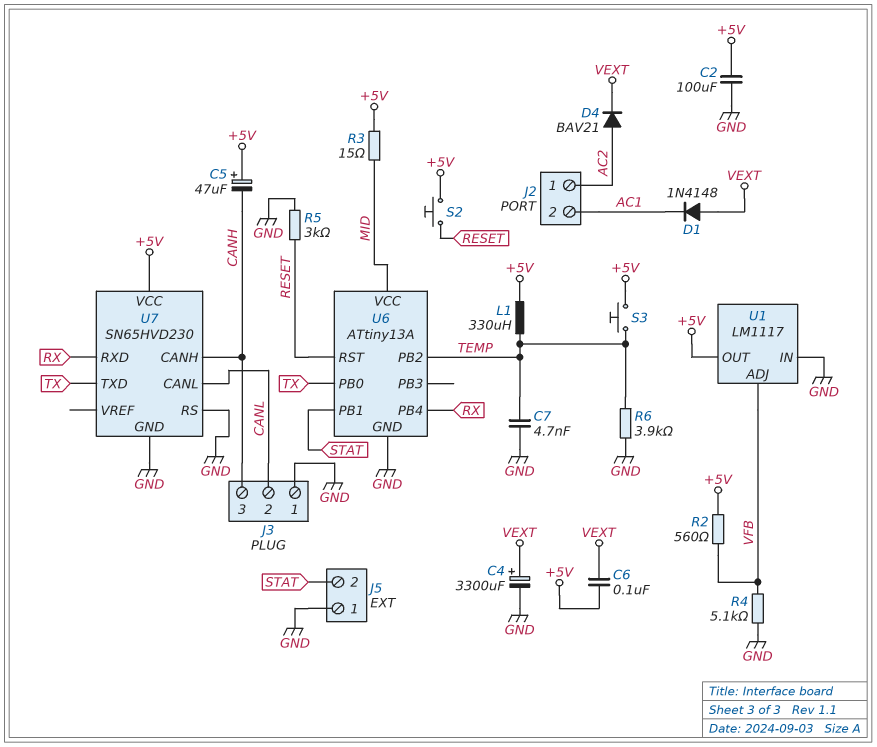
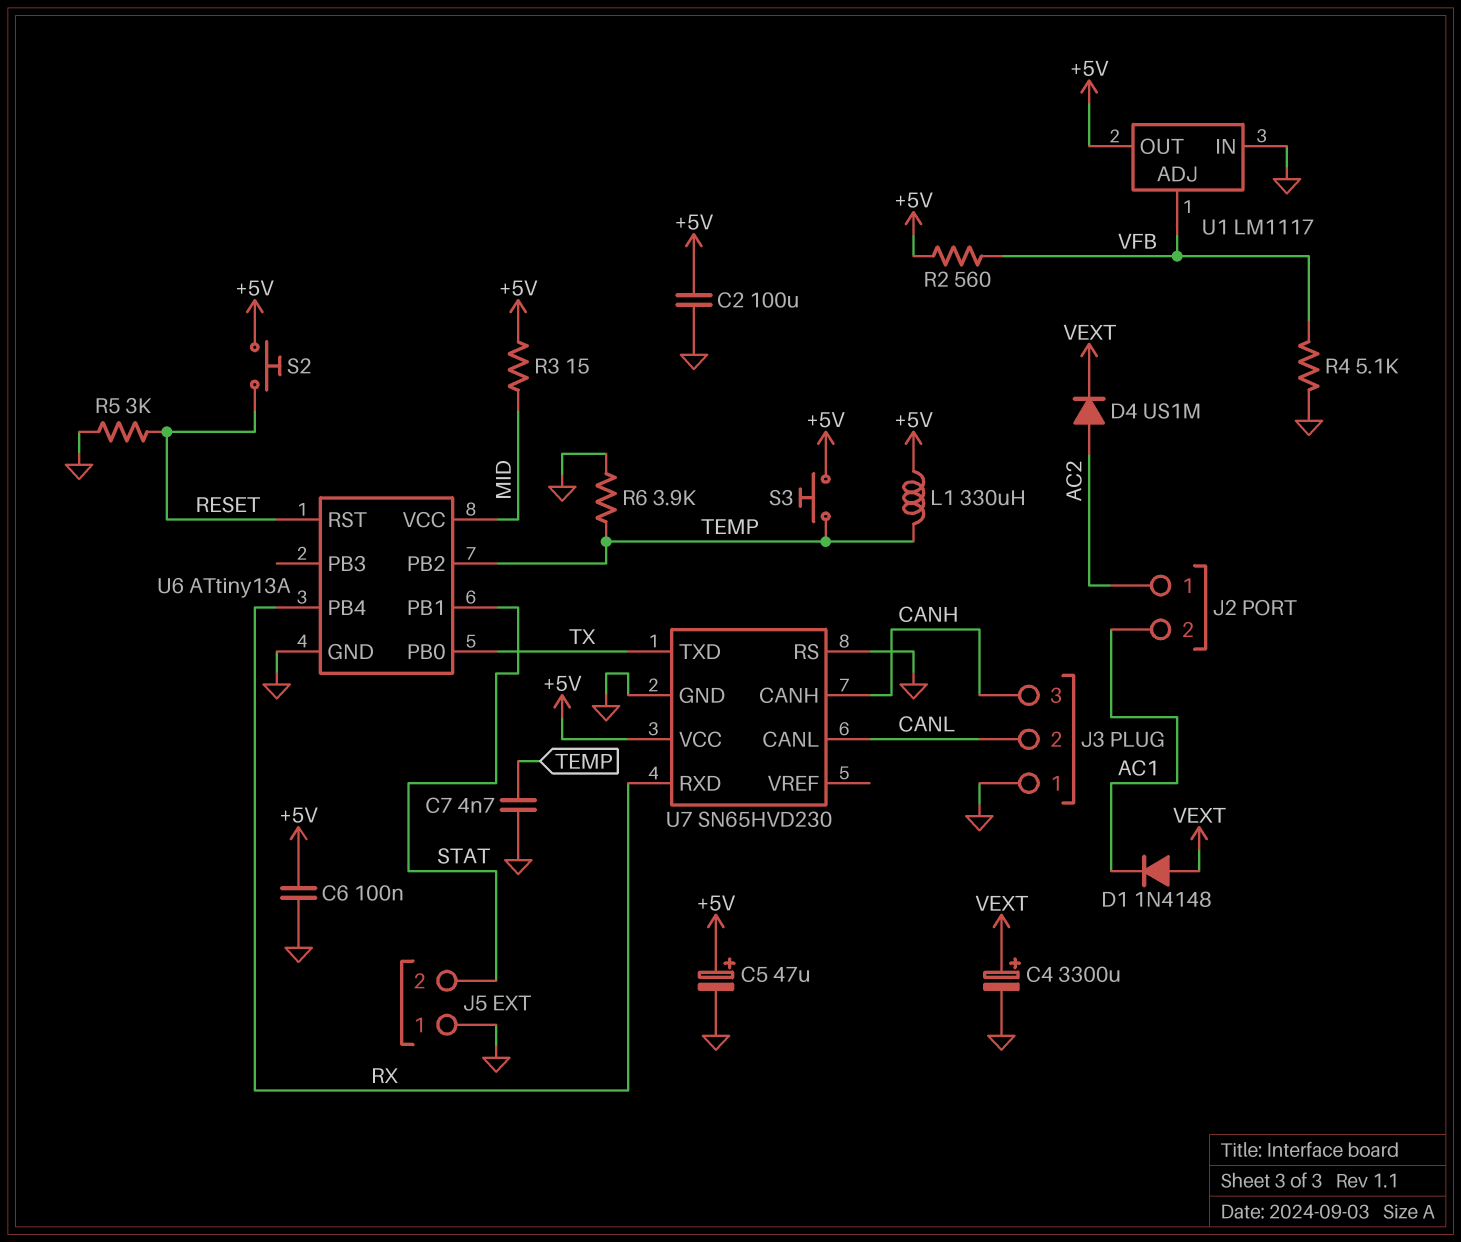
C5: 47uF (plus +5V, minus CANH) -> 47uF (plus +5V, minus GND)
C6: 100nF (+5V, VEXT) -> 100nF (+5V, GND)
D4: diode BAV21 (A AC2, K VEXT) -> diode US1M (A AC2, K VEXT)

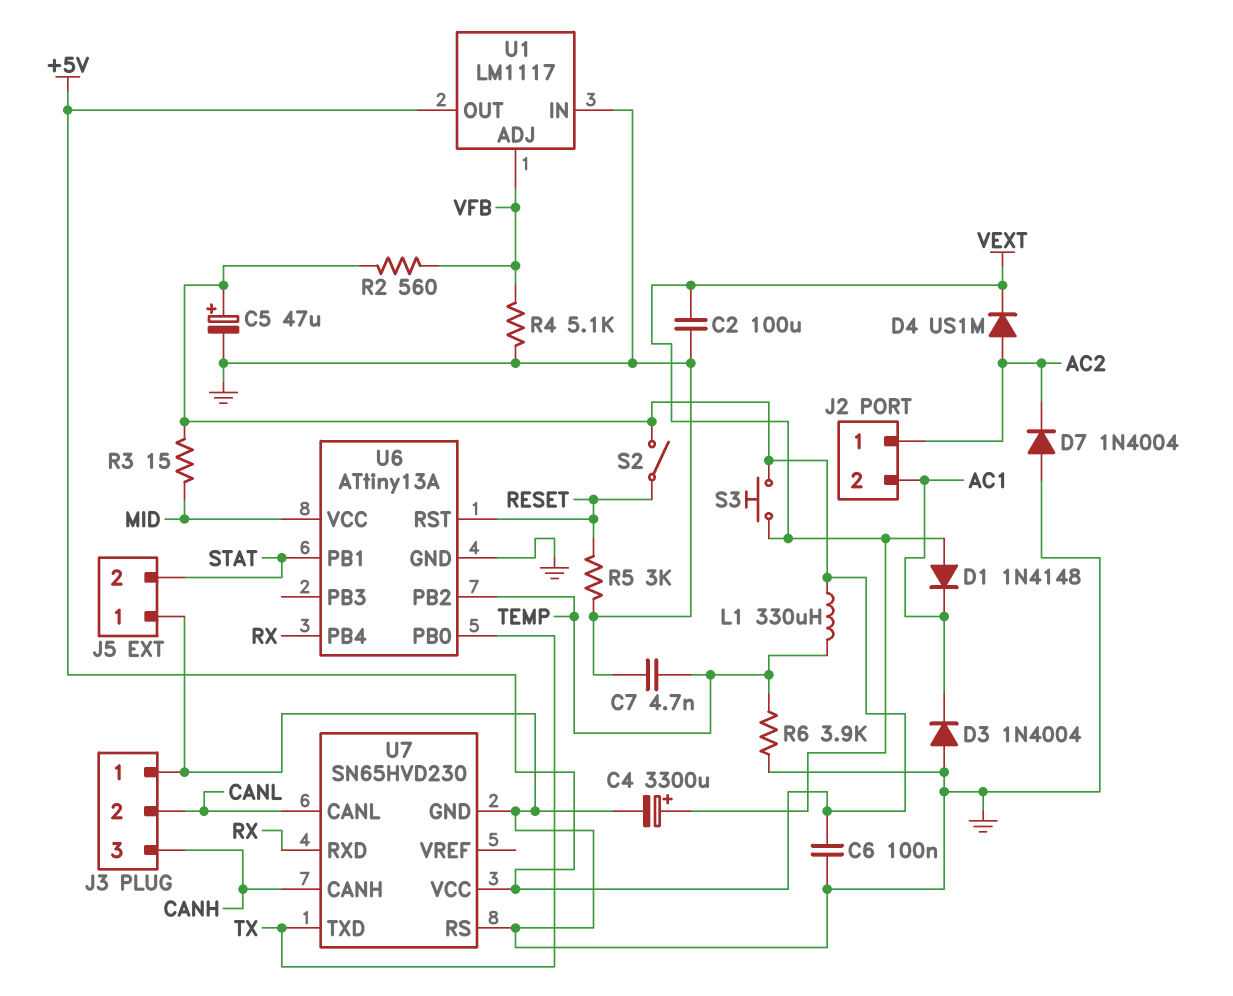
C2: 100uF (+5V, GND) -> 100uF (GND, VEXT)
D3: none -> diode 1N4004 (A GND, K AC1)
D7: none -> diode 1N4004 (A GND, K AC2)
S2: button (+5V, RESET) -> switch (+5V, RESET)
S3: button (+5V, TEMP) -> button (+5V, VEXT)

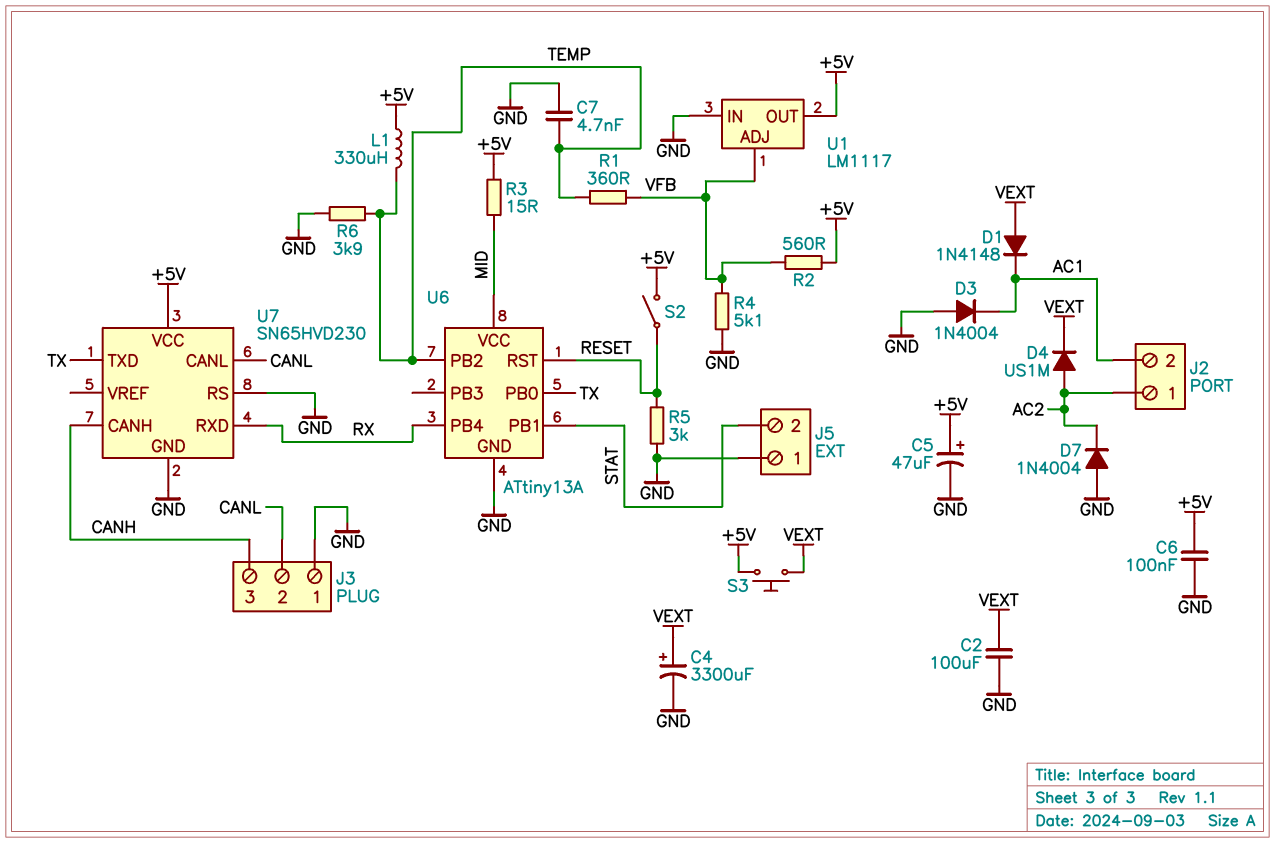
R1: none -> 360 (TEMP, VFB)

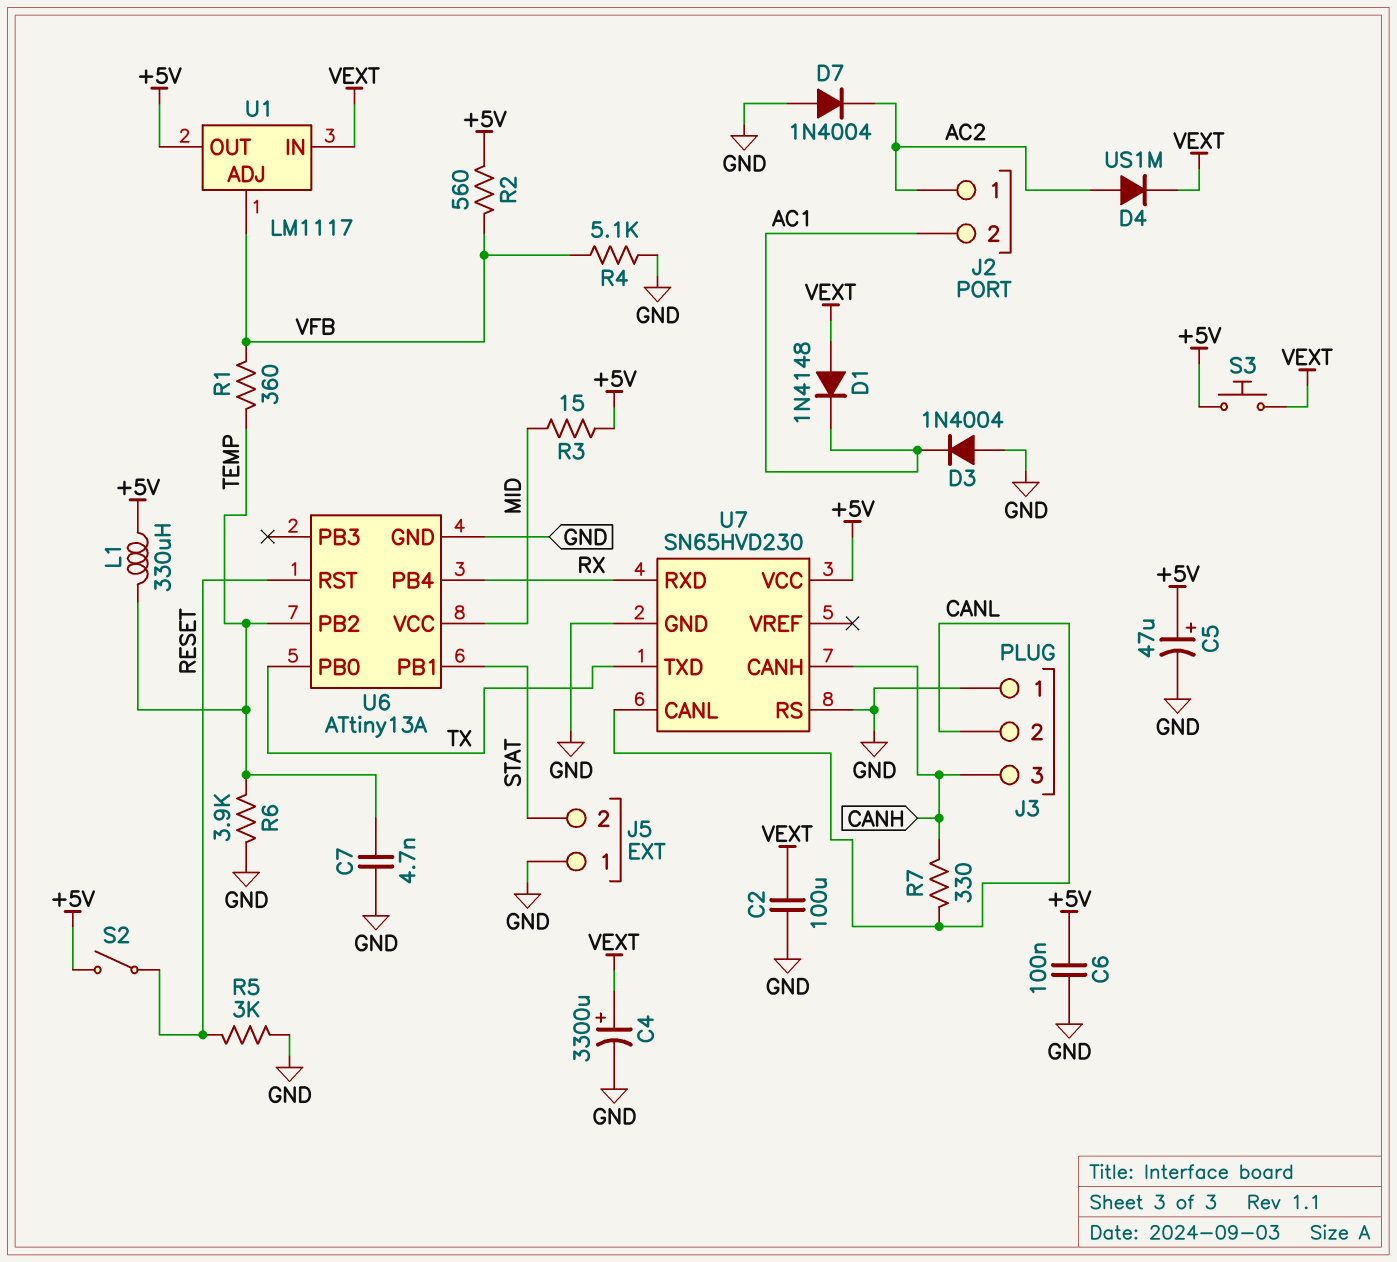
R7: none -> 330 (CANH, CANL)
U1 pin IN: GND -> VEXT

